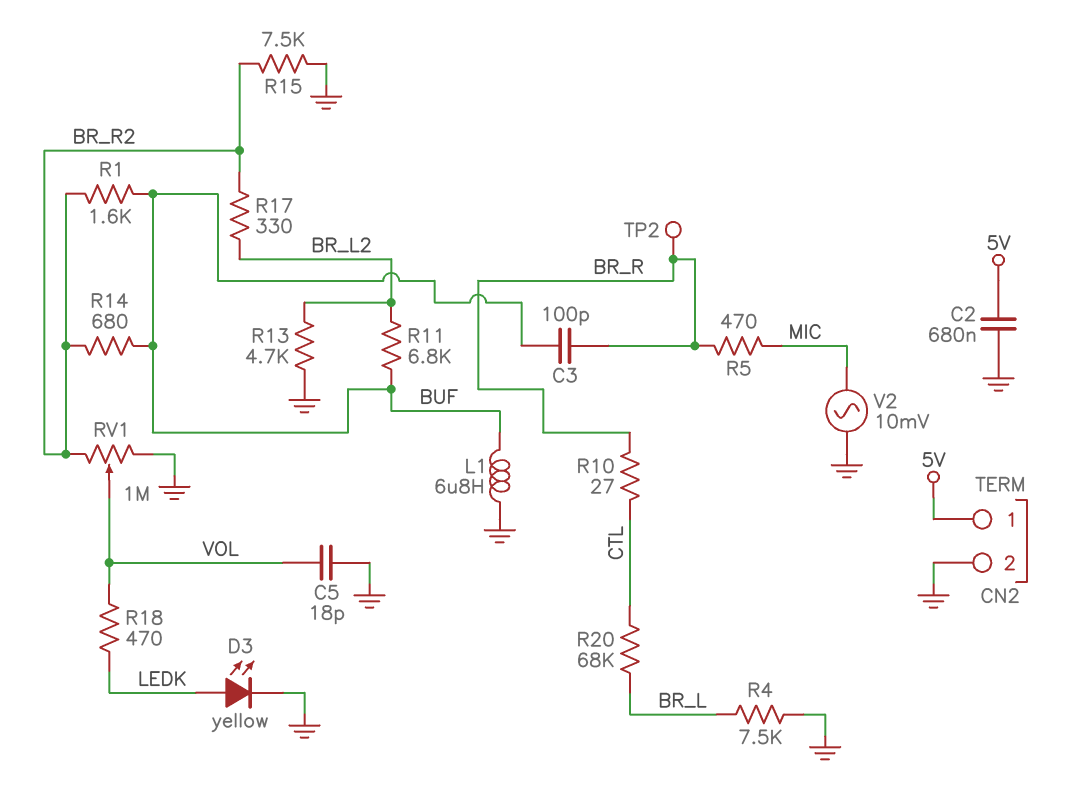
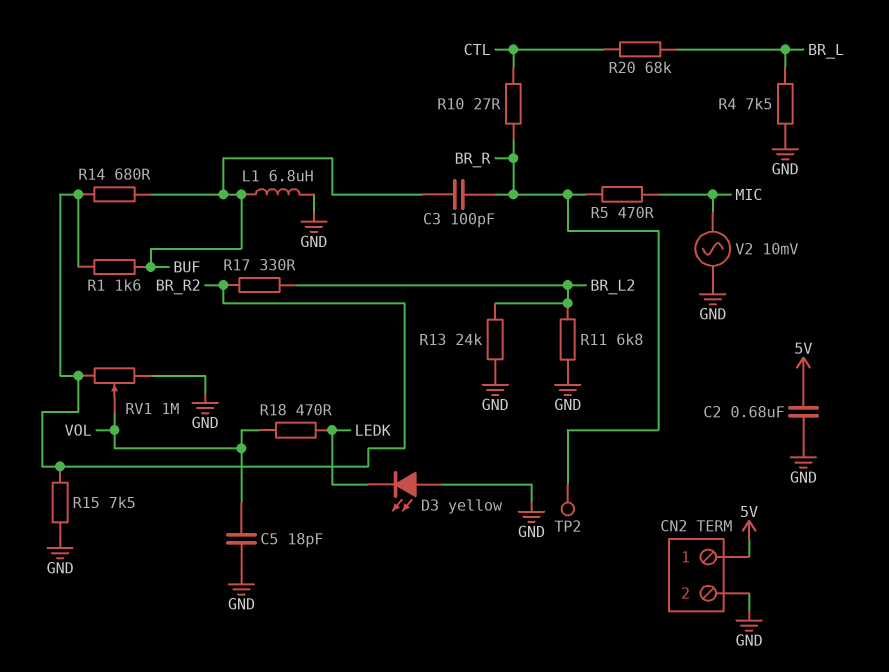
D3: LED yellow (A LEDK, K GND) -> LED yellow (A GND, K LEDK)
R11: 6.8k (BR_L2, BUF) -> 6.8k (BR_L2, GND)
R13: 4.7k (BR_L2, GND) -> 24k (BR_L2, GND)

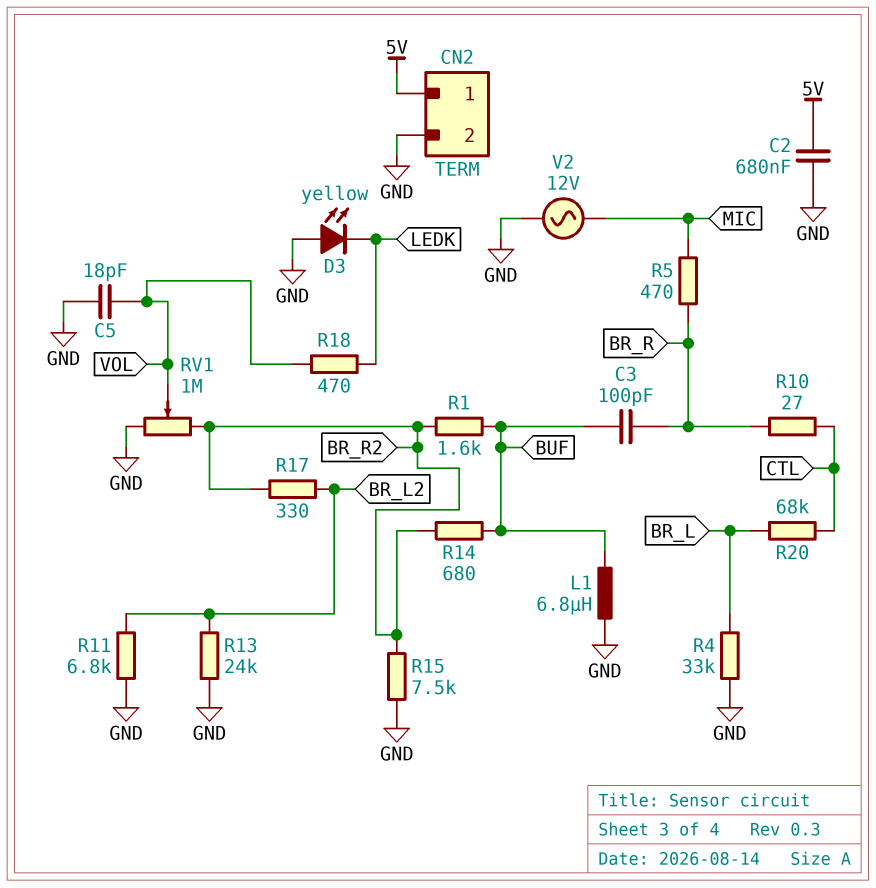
R4: 7.5k (BR_L, GND) -> 33k (BR_L, GND)
TP2: test point (BR_R) -> none
V2: AC 10mV (GND, MIC) -> AC 12V (GND, MIC)

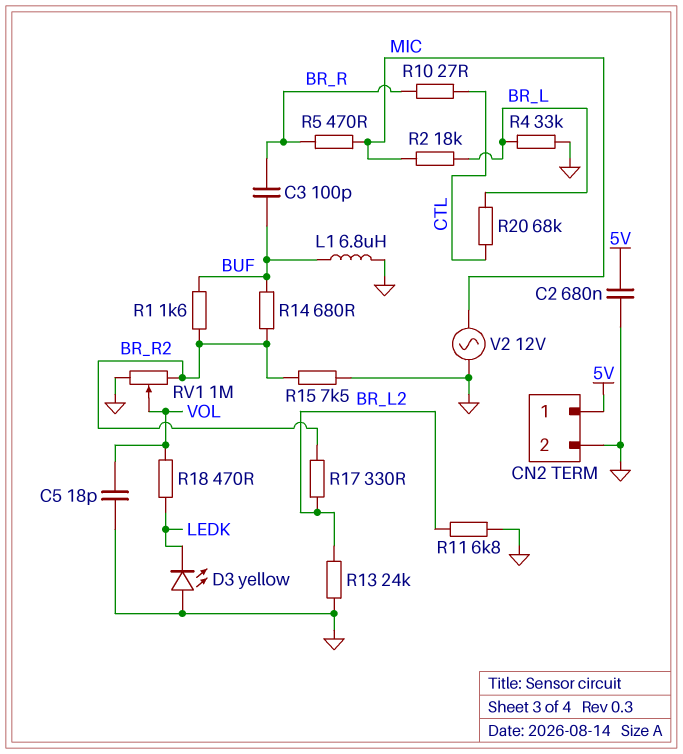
R2: none -> 18k (BR_L, MIC)

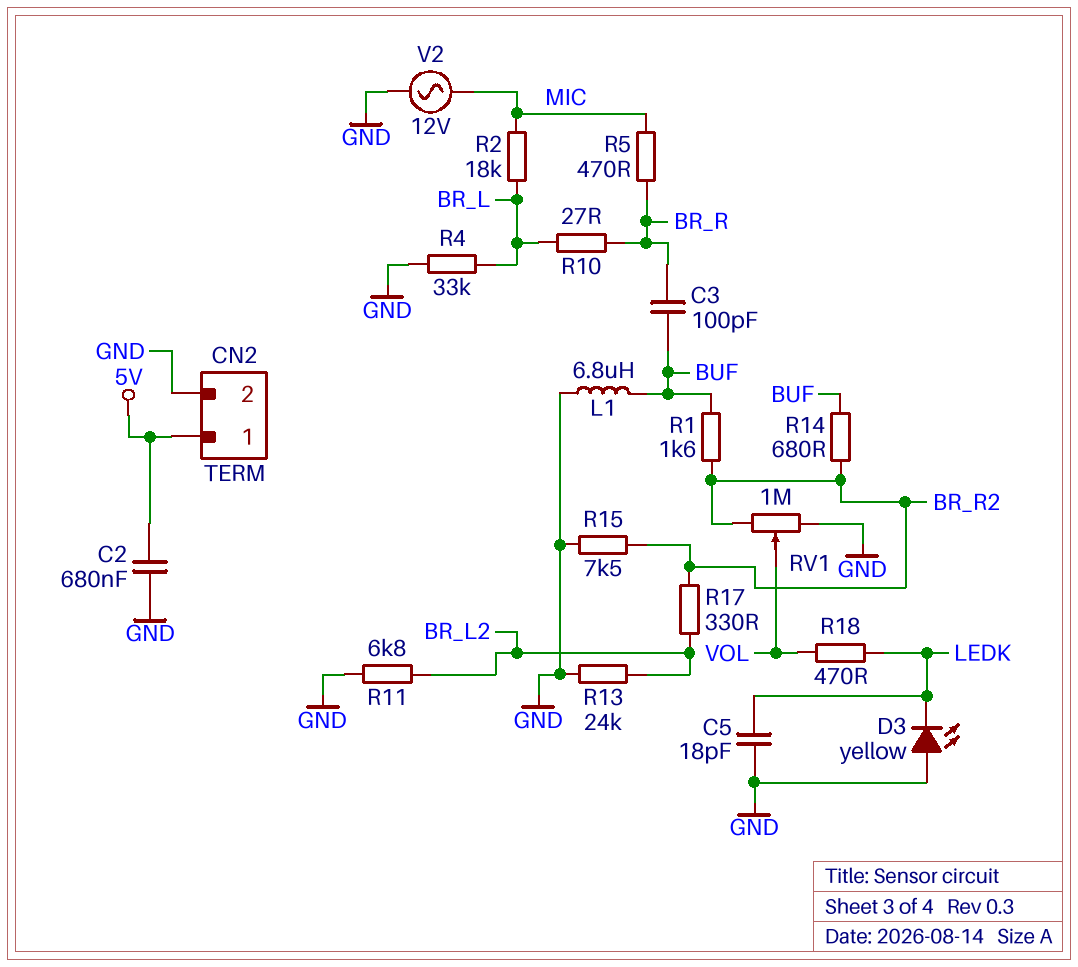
C5: 18pF (GND, VOL) -> 18pF (GND, LEDK)
R10: 27 (BR_R, CTL) -> 27 (BR_L, BR_R)
R20: 68k (BR_L, CTL) -> none

